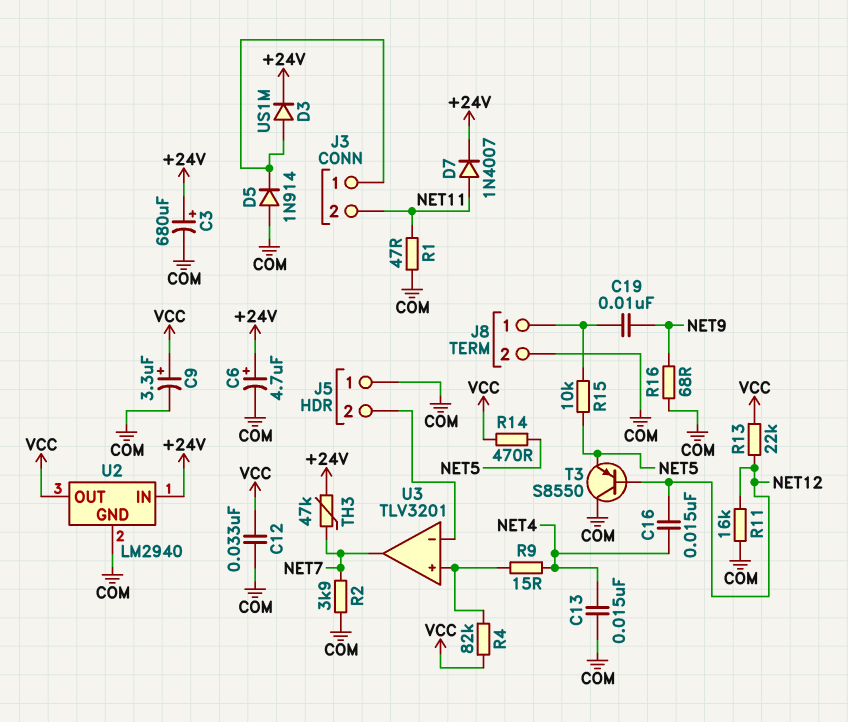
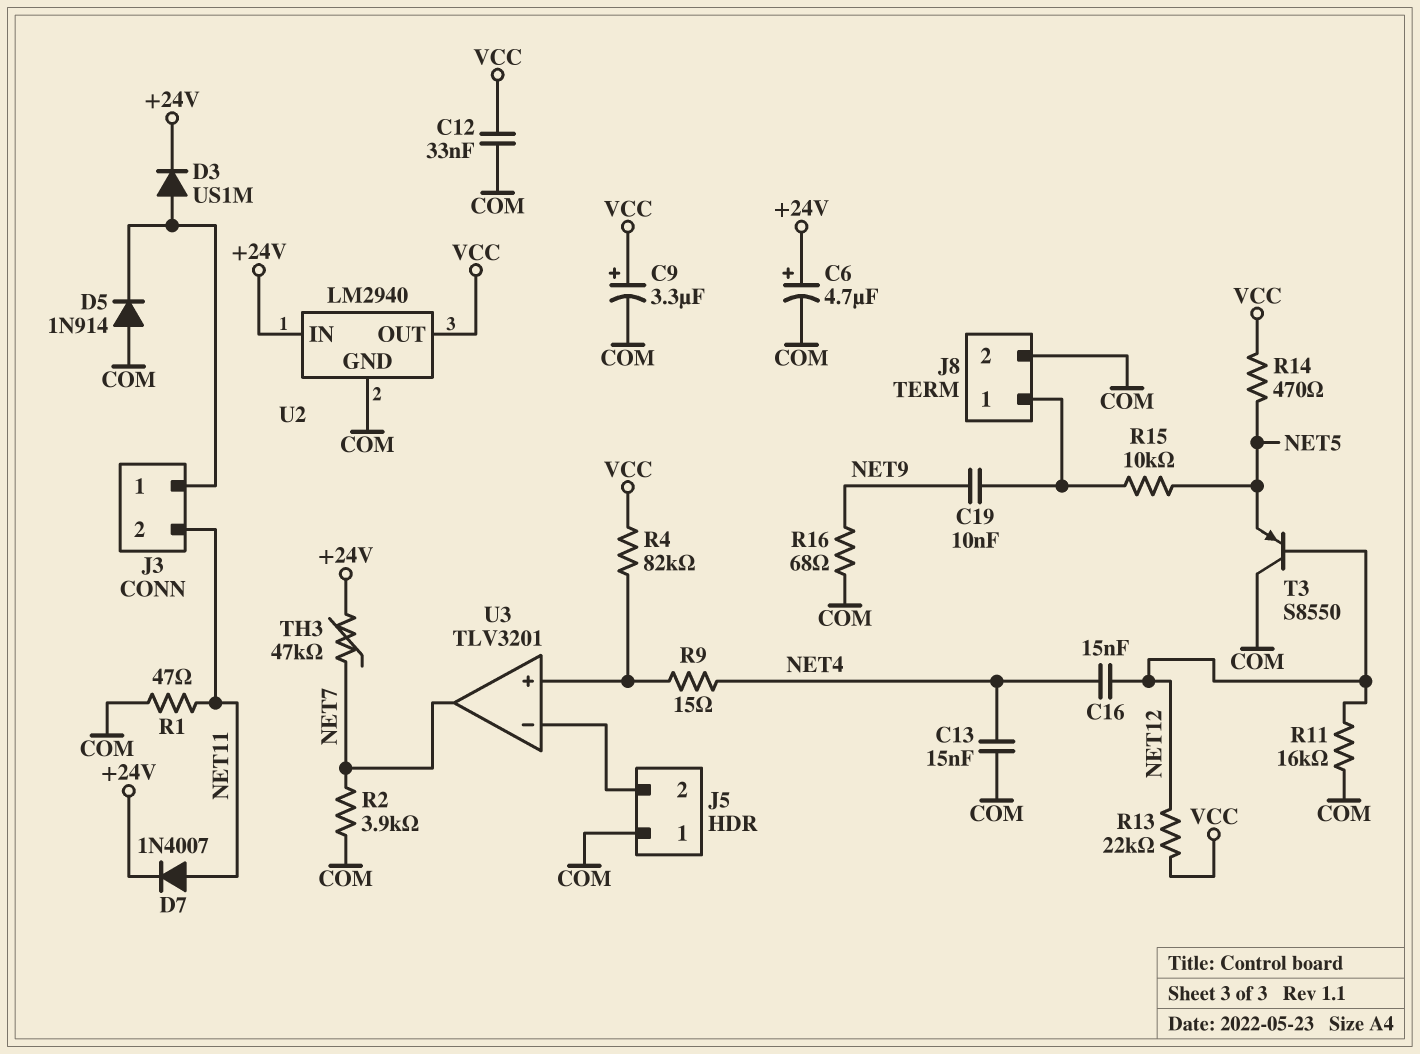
C3: 680uF (plus +24V, minus COM) -> none

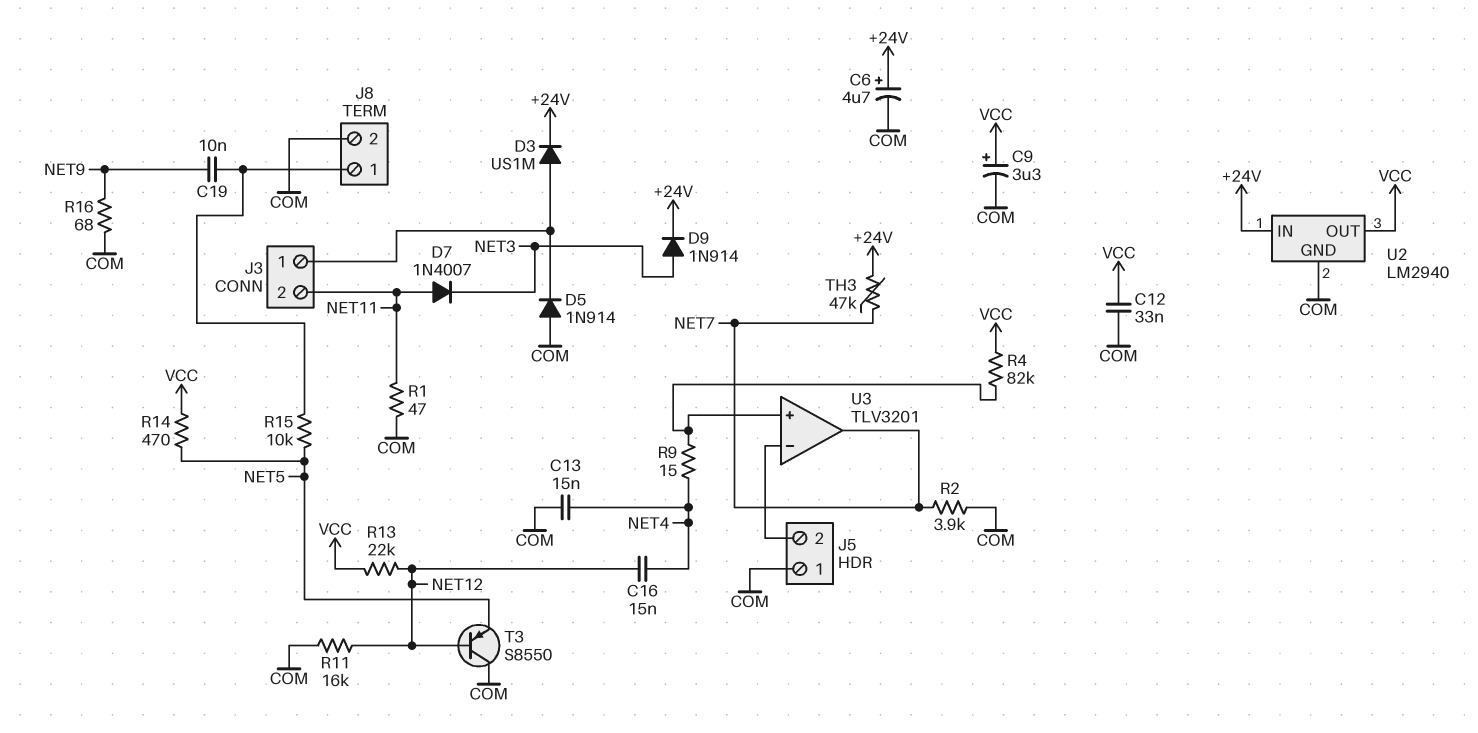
D7: diode 1N4007 (A NET11, K +24V) -> diode 1N4007 (A NET11, K NET3)
D9: none -> diode 1N914 (A NET3, K +24V)

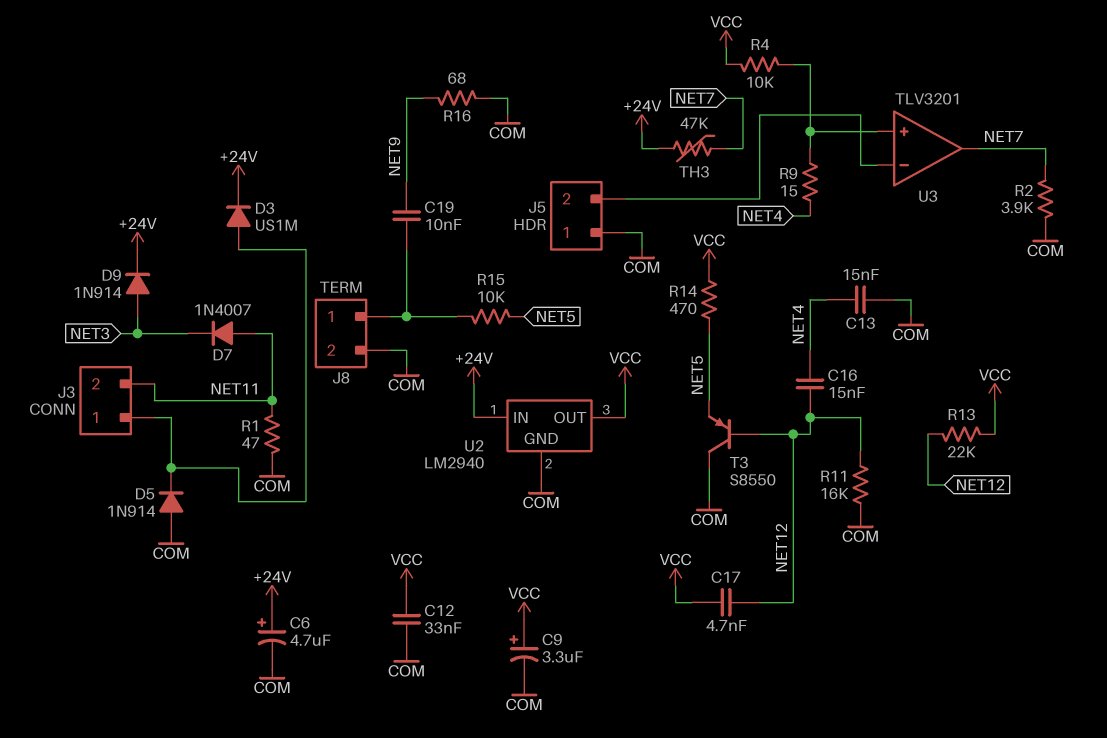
C17: none -> 4.7nF (NET12, VCC)
R4: 82k (U3/in+, VCC) -> 10k (U3/in+, VCC)

